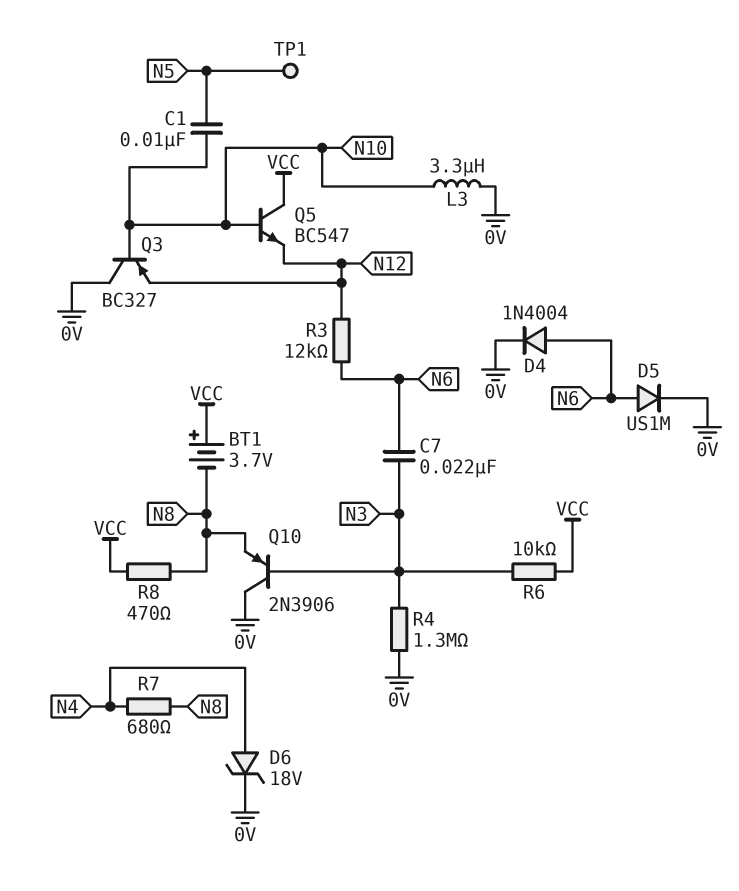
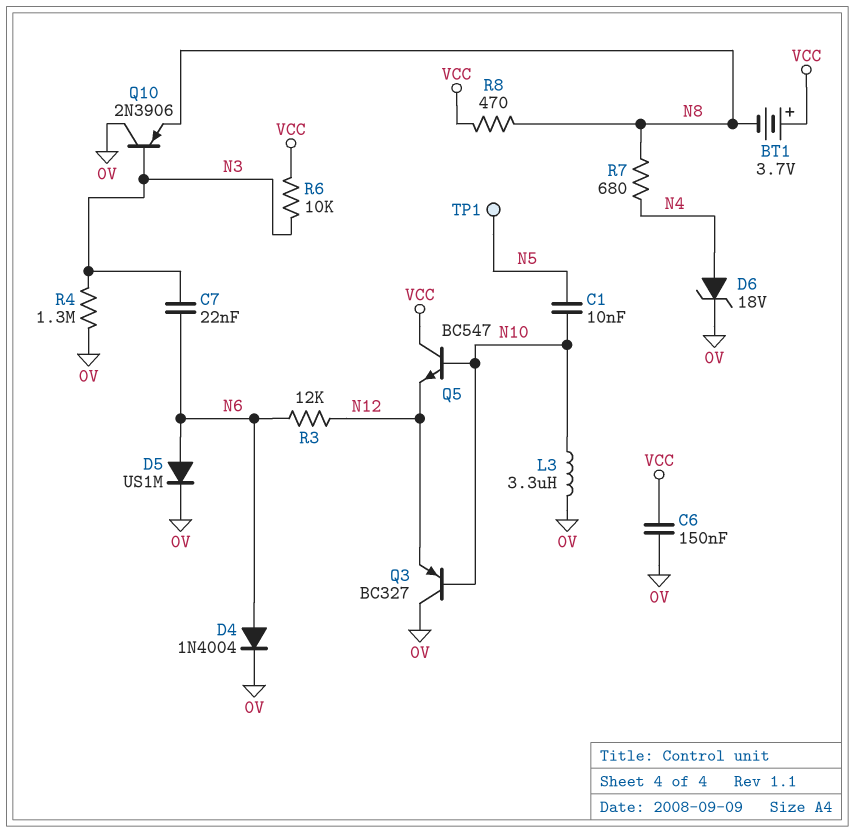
C6: none -> 150nF (0V, VCC)

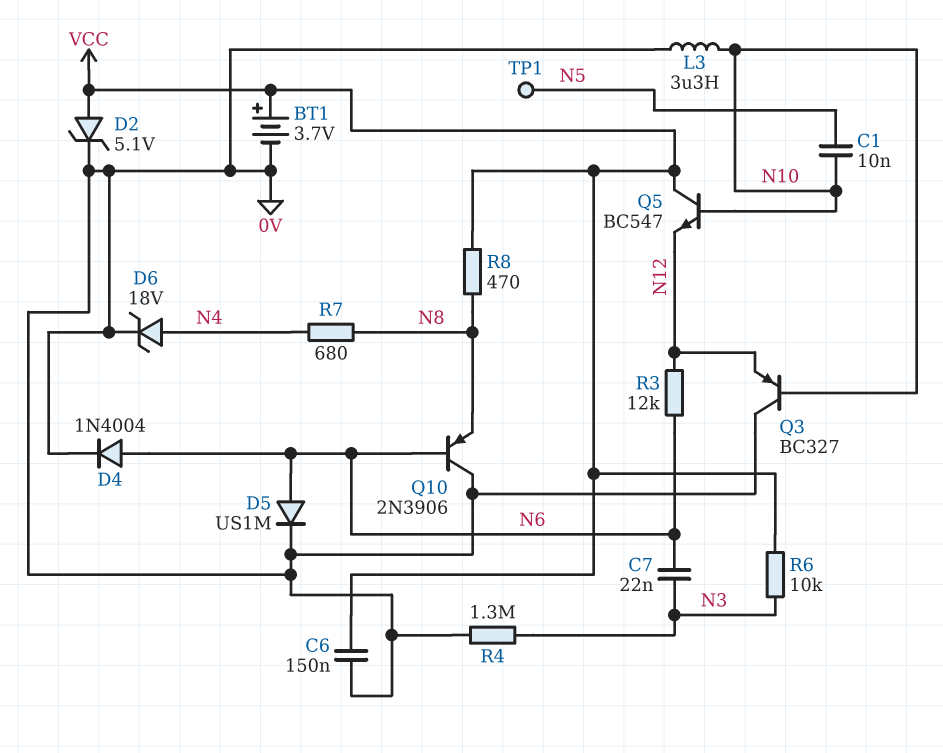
BT1: 3.7V (plus VCC, minus N8) -> 3.7V (plus VCC, minus 0V)
D2: none -> zener 5.1V (A VCC, K 0V)
Q10: PNP 2N3906 (B N3, C 0V, E N8) -> PNP 2N3906 (B N6, C 0V, E N8)

